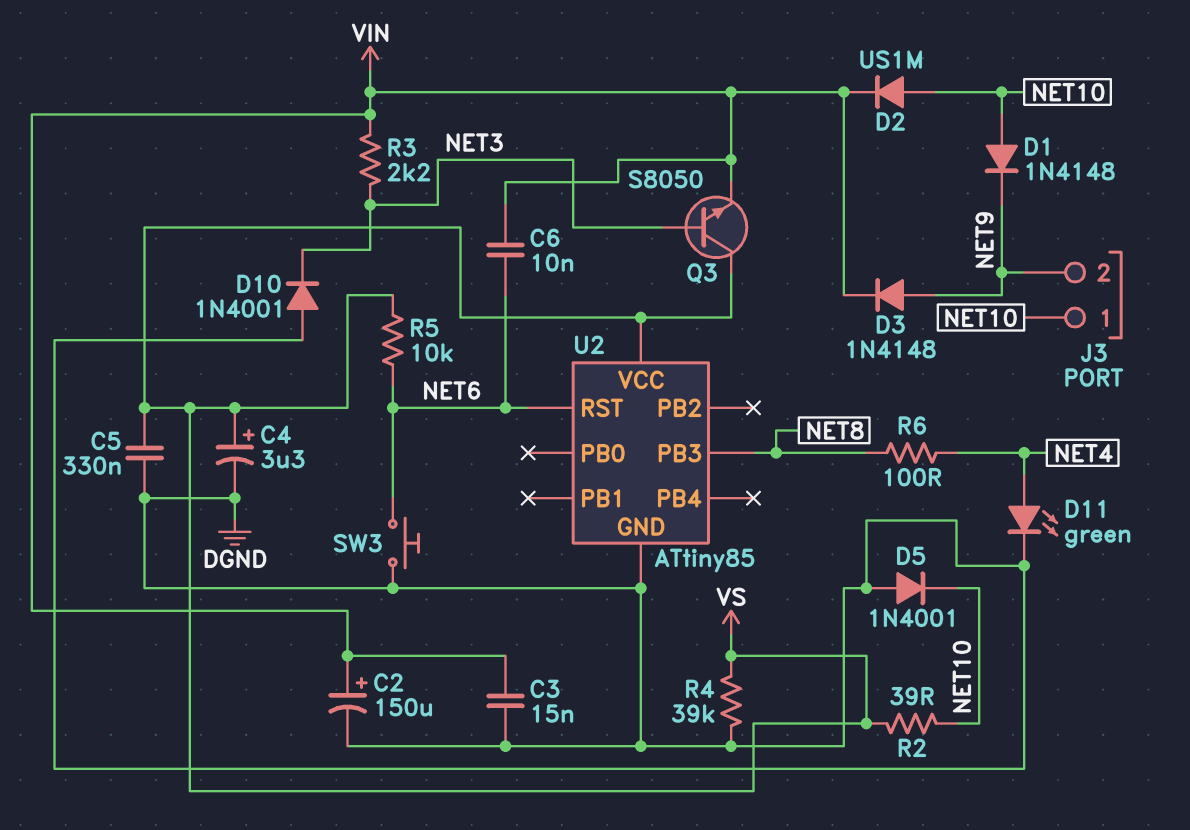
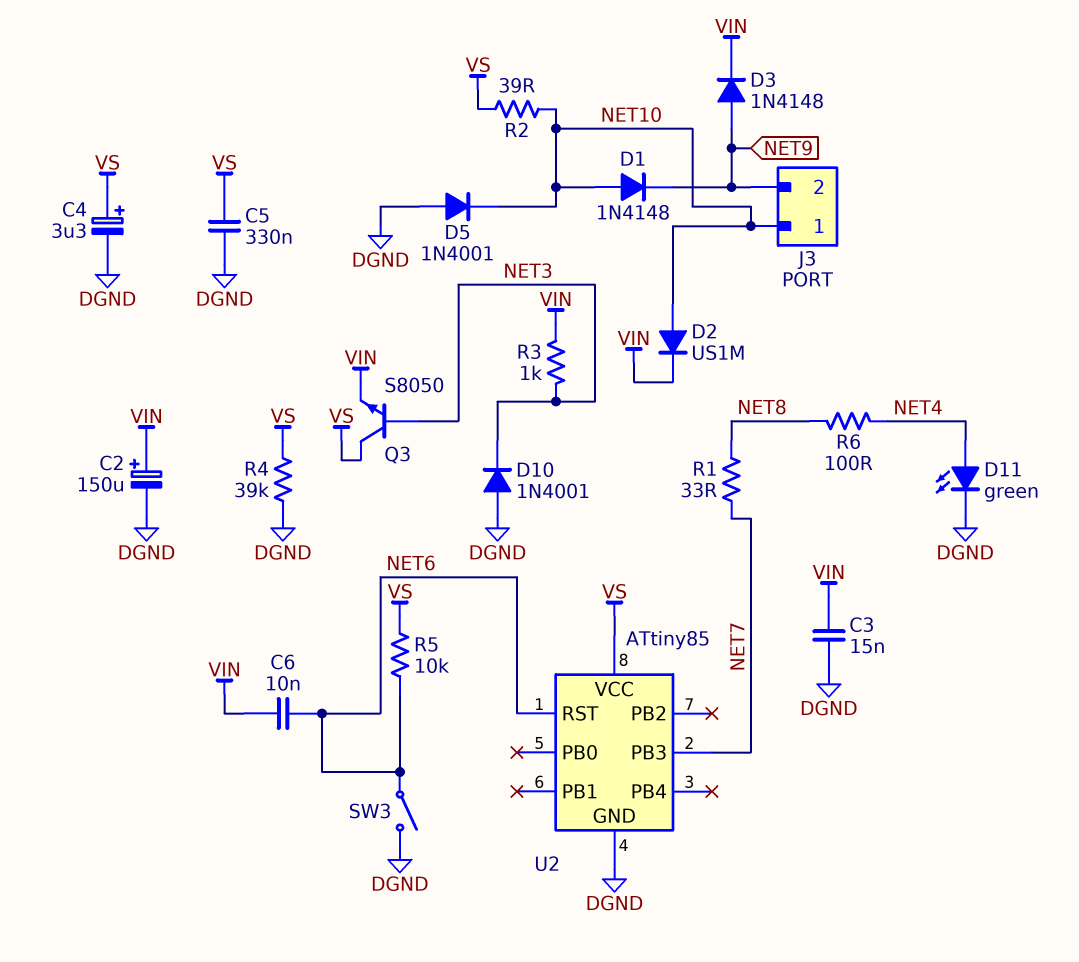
R1: none -> 33 (NET7, NET8)
R3: 2.2k (NET3, VIN) -> 1k (NET3, VIN)
SW3: button (DGND, NET6) -> switch (DGND, NET6)
U2 pin PB3: NET8 -> NET7

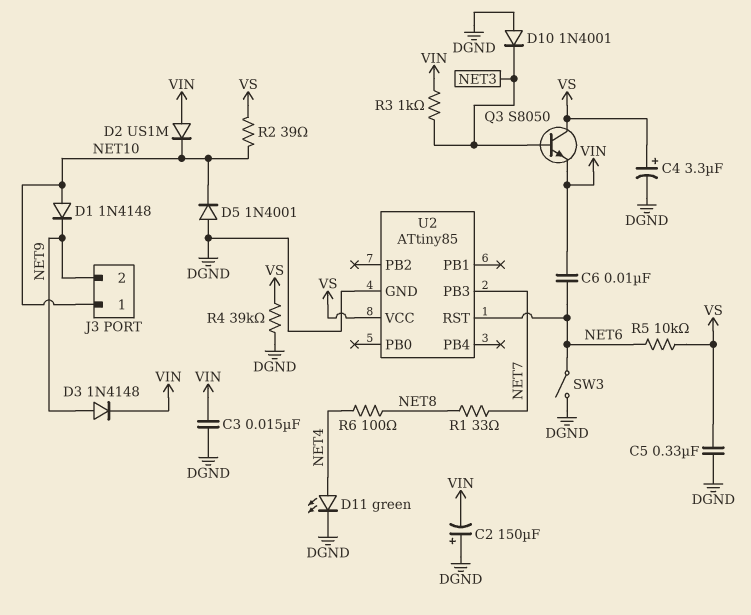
C2: 150uF (plus VIN, minus DGND) -> 150uF (plus DGND, minus VIN)
D2: diode US1M (A NET10, K VIN) -> diode US1M (A VIN, K NET10)

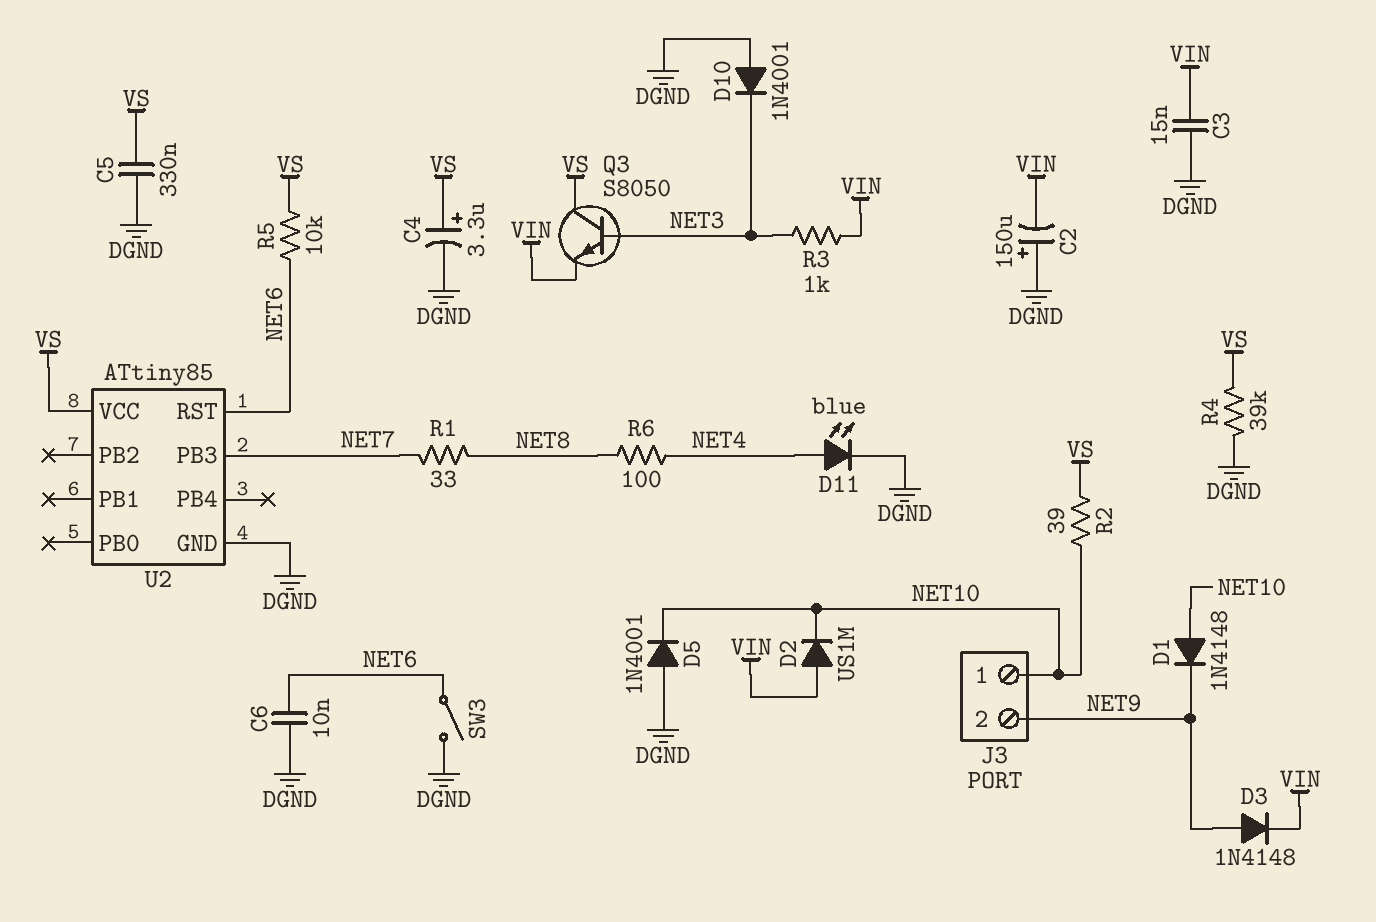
C6: 10nF (NET6, VIN) -> 10nF (DGND, NET6)
D11: LED green (A NET4, K DGND) -> LED blue (A NET4, K DGND)

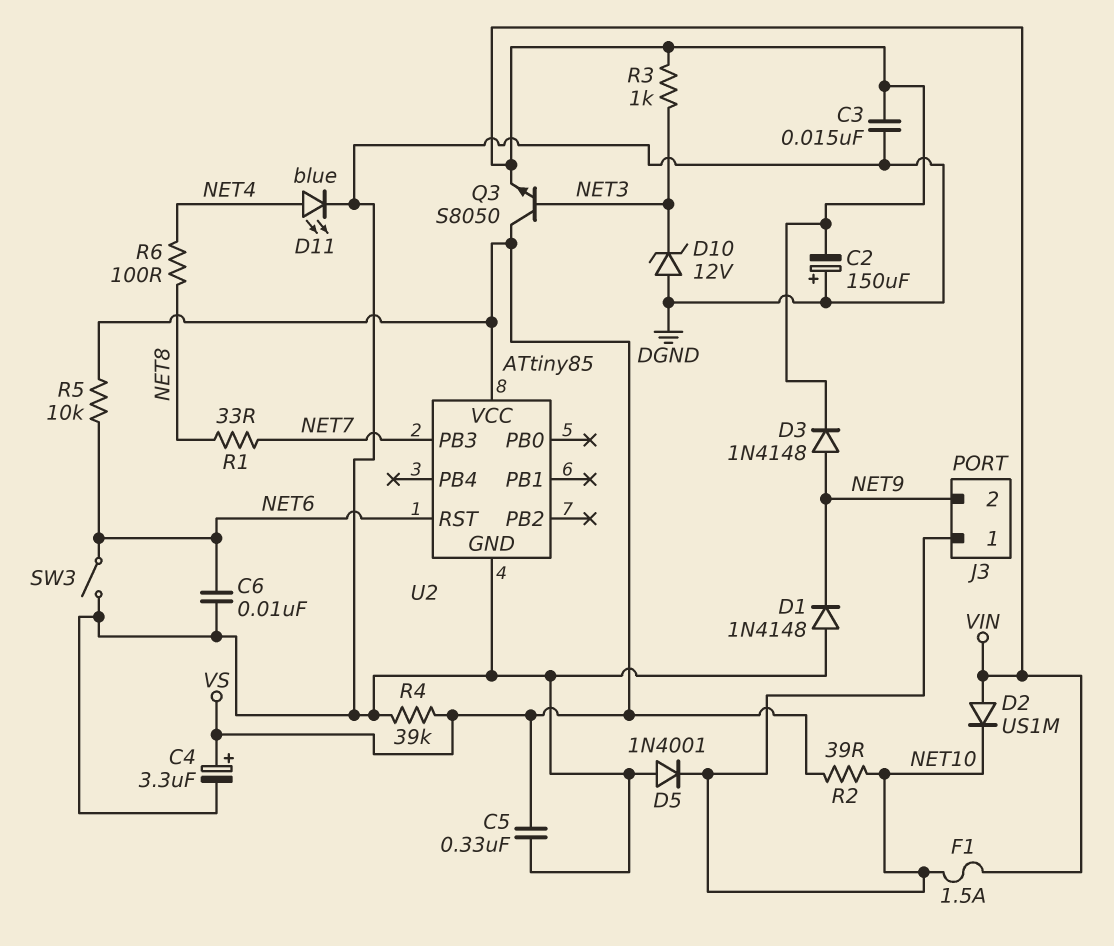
D1: diode 1N4148 (A NET10, K NET9) -> diode 1N4148 (A DGND, K NET9)
D10: diode 1N4001 (A DGND, K NET3) -> zener 12V (A DGND, K NET3)
F1: none -> 1.5A (NET10, VIN)

